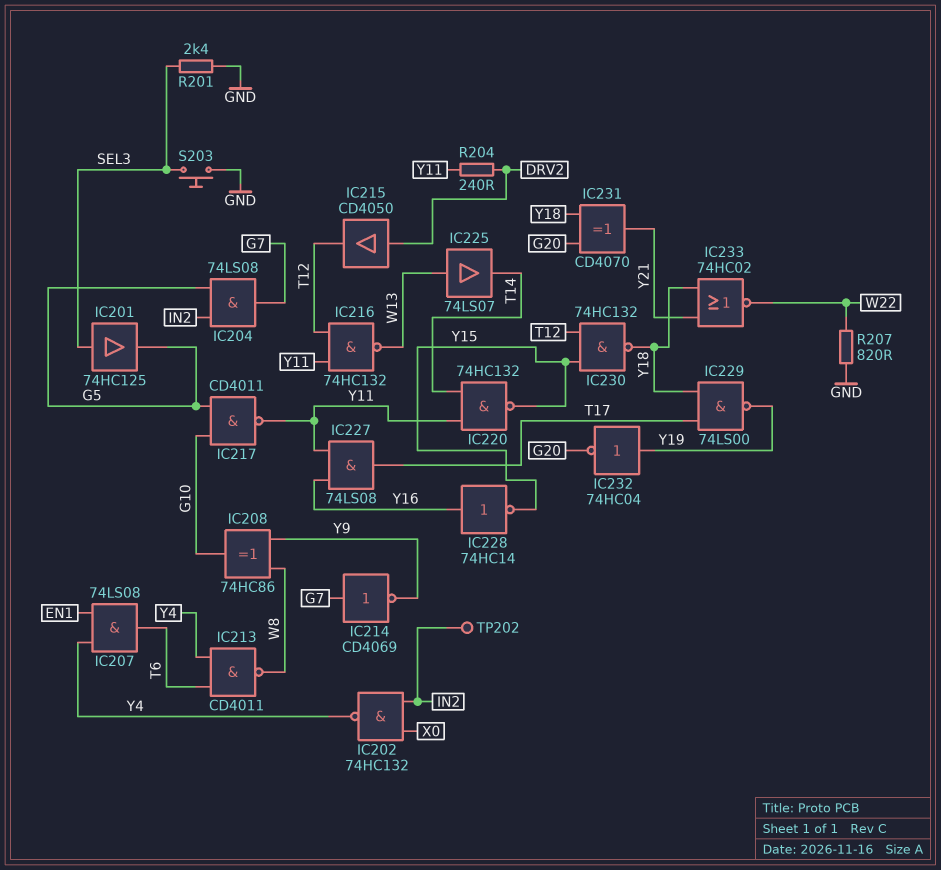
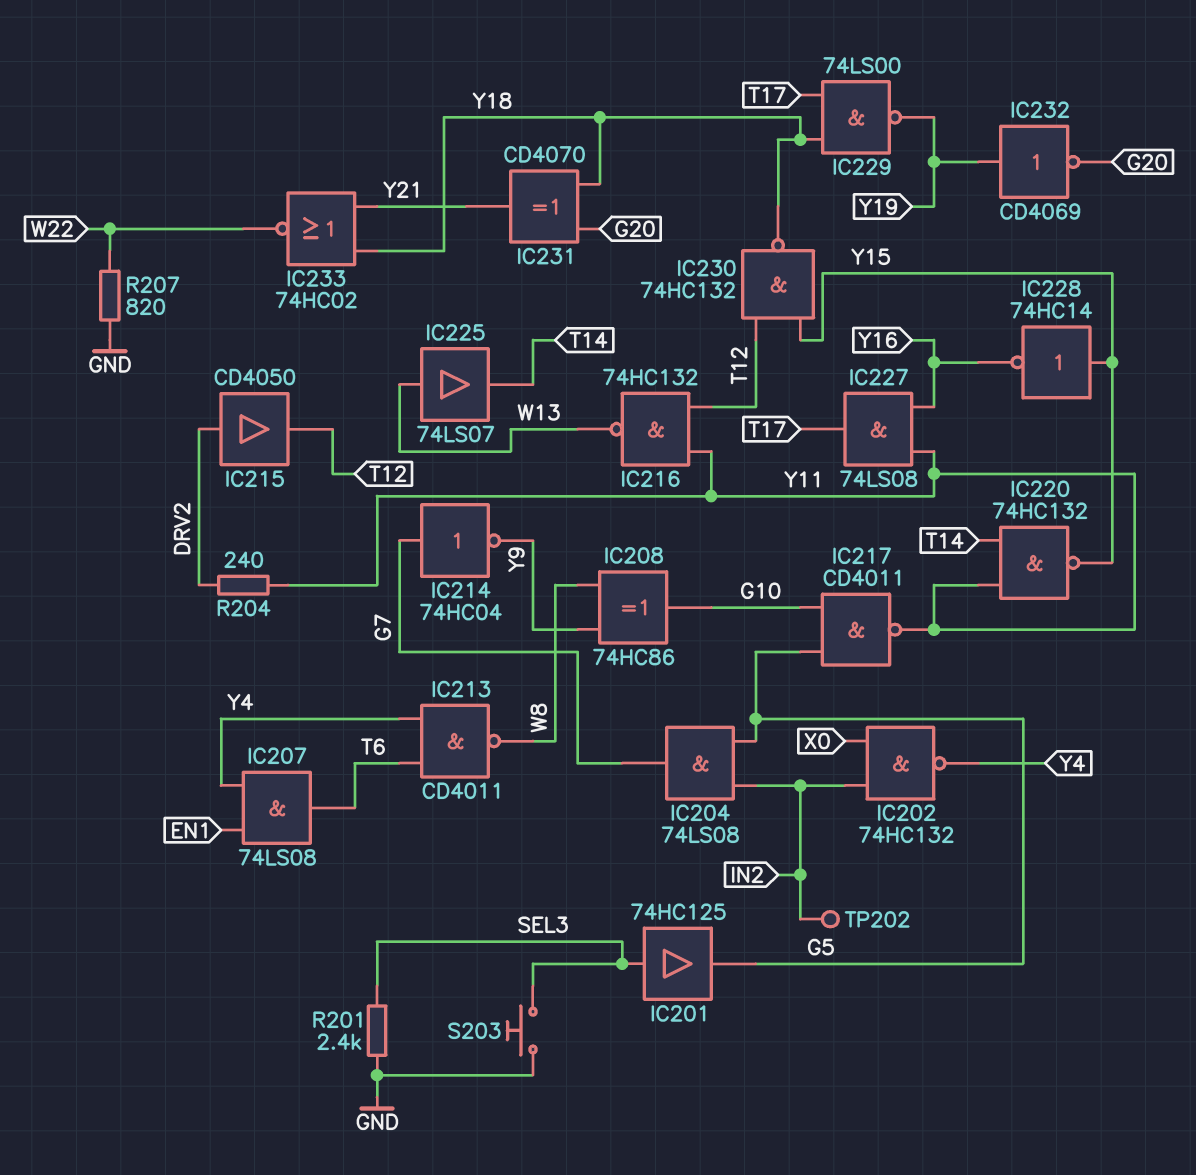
IC214: NOT CD4069 (in G7, out Y9) -> NOT 74HC04 (in G7, out Y9)
IC228: NOT 74HC14 (in Y16, out Y15) -> NOT 74HC14 (in Y15, out Y16)
IC232: NOT 74HC04 (in Y19, out G20) -> NOT CD4069 (in Y19, out G20)

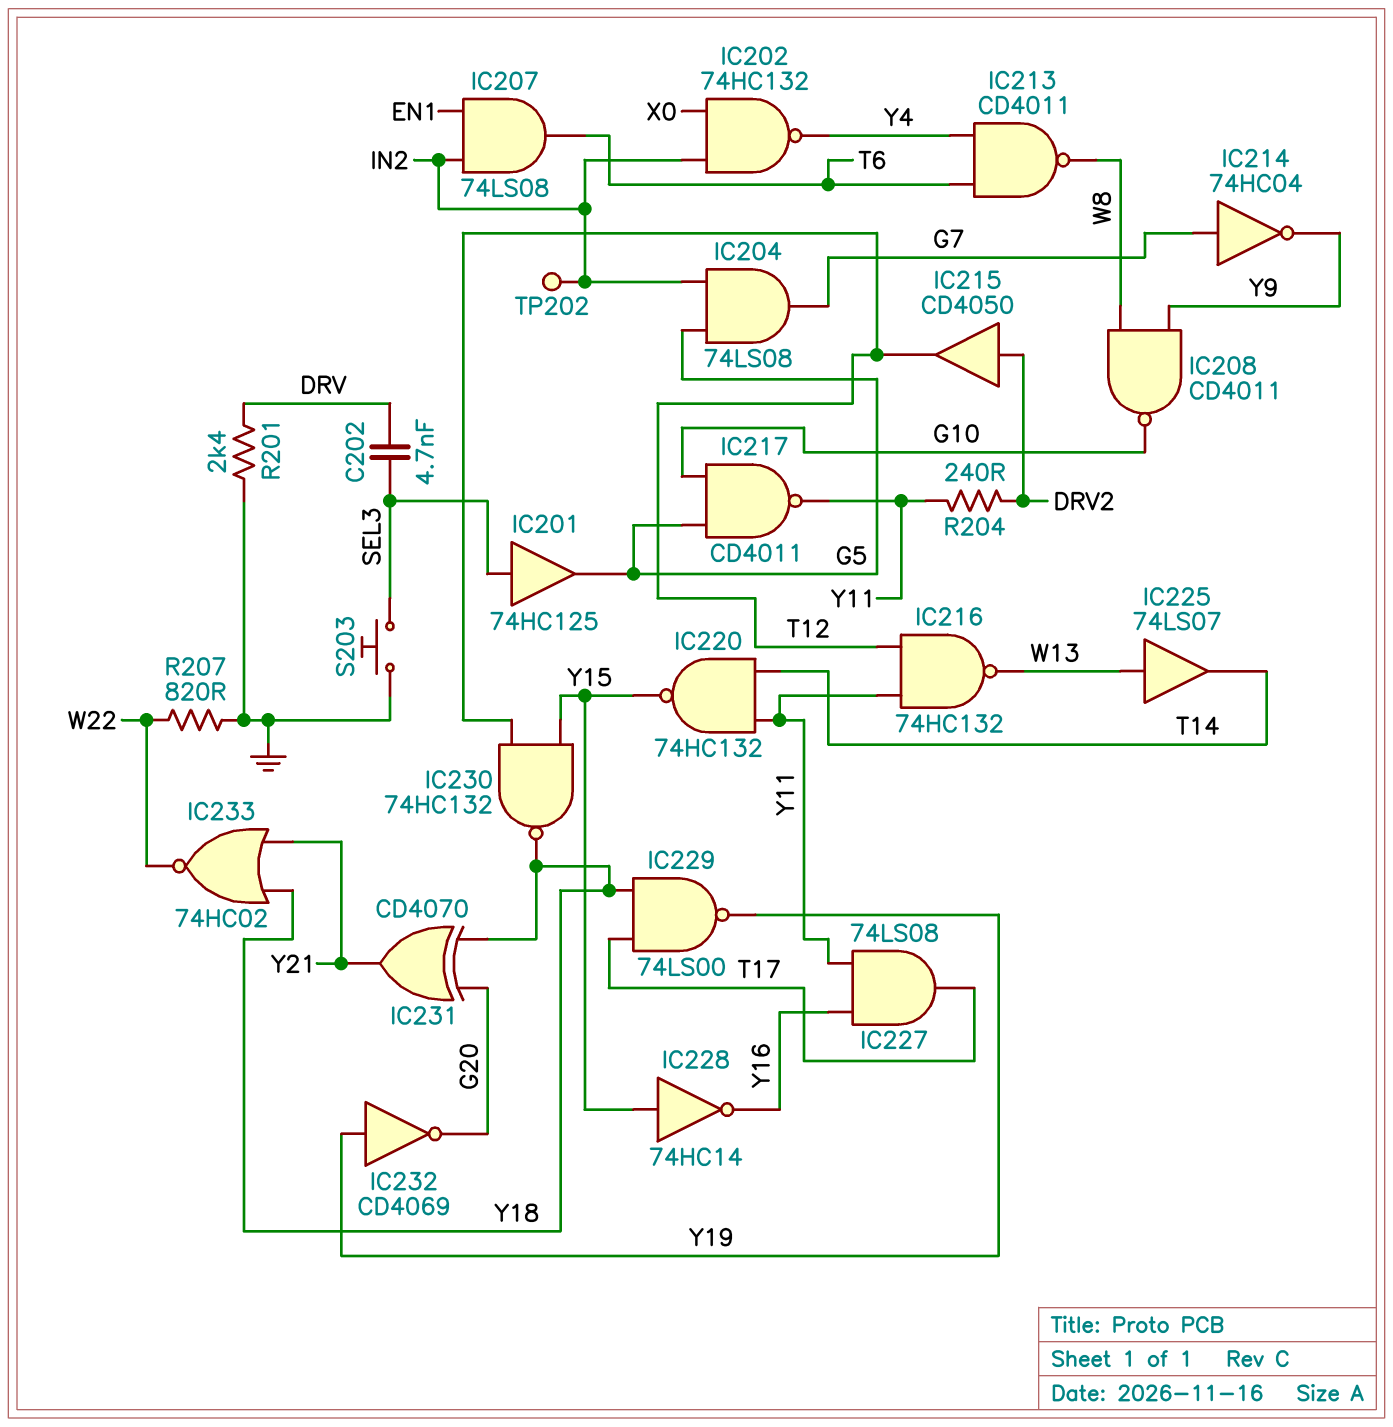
C202: none -> 4.7nF (DRV, SEL3)
IC207: AND 74LS08 (in EN1, in Y4, out T6) -> AND 74LS08 (in EN1, in IN2, out T6)
IC208: XOR 74HC86 (in W8, in Y9, out G10) -> NAND CD4011 (in W8, in Y9, out G10)
R201: 2.4k (GND, SEL3) -> 2.4k (DRV, GND)

